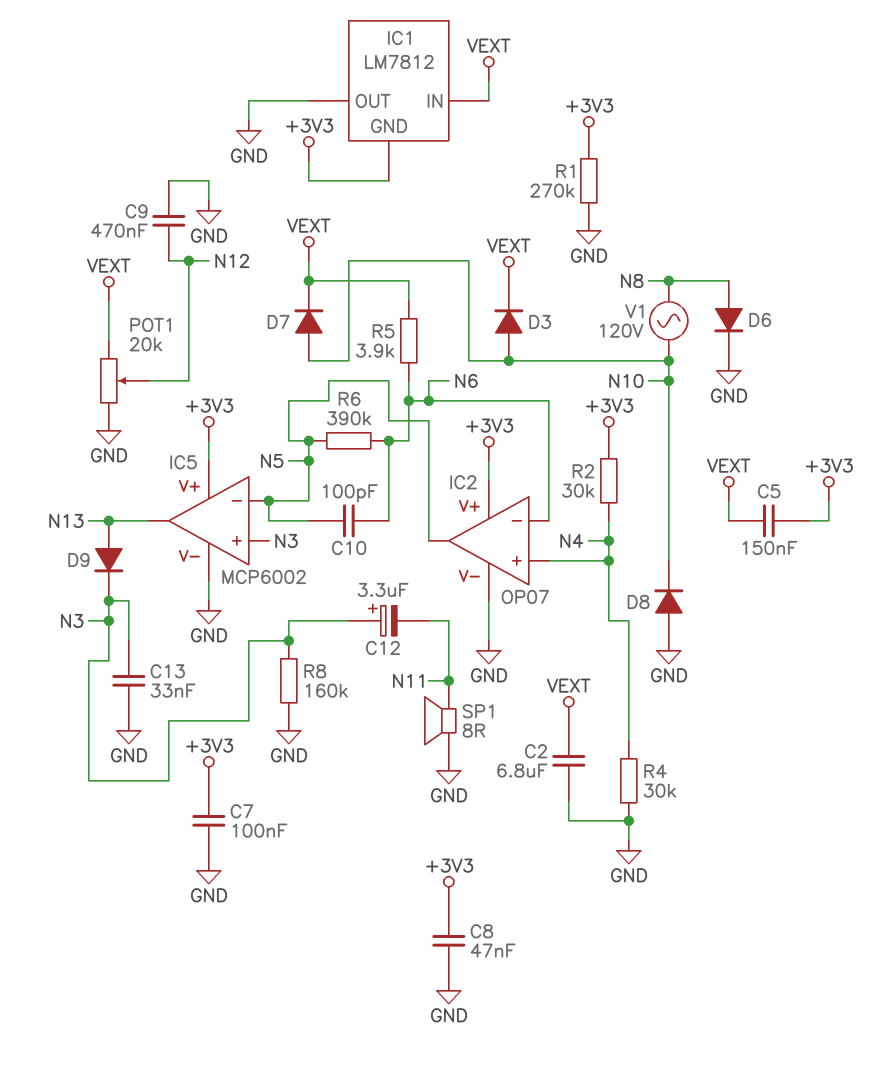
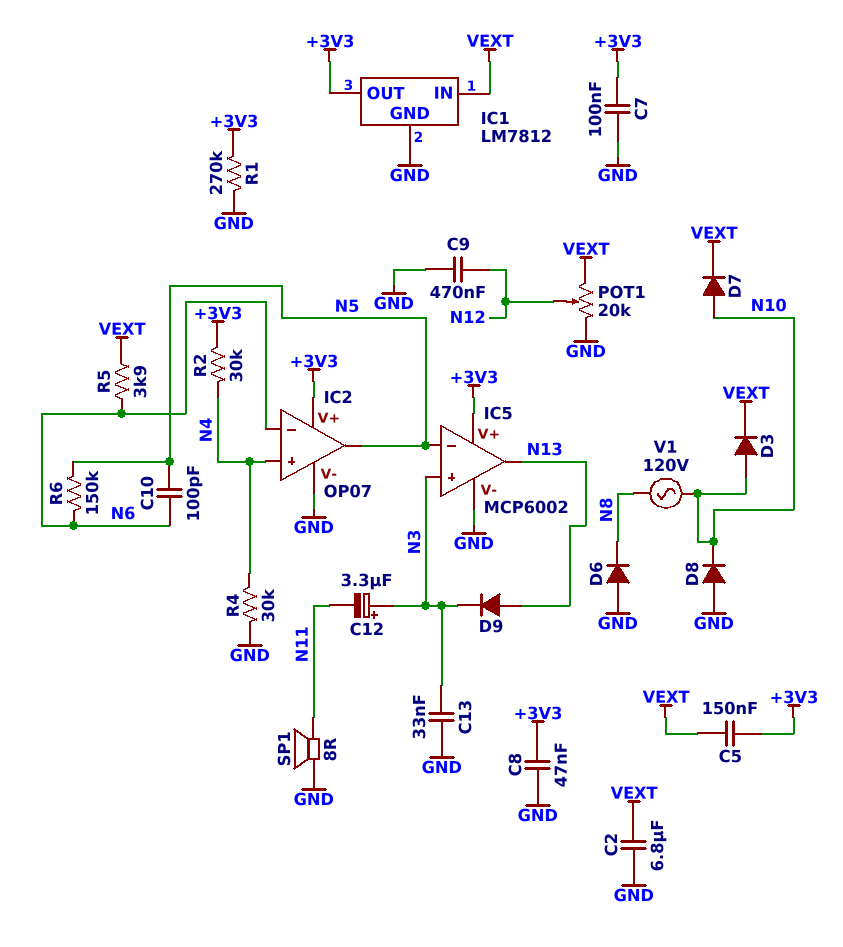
D6: diode (A N8, K GND) -> diode (A GND, K N8)
IC1 pin GND: +3V3 -> GND
IC1 pin OUT: GND -> +3V3
R6: 390k (N5, N6) -> 150k (N5, N6)
R8: 160k (GND, N3) -> none

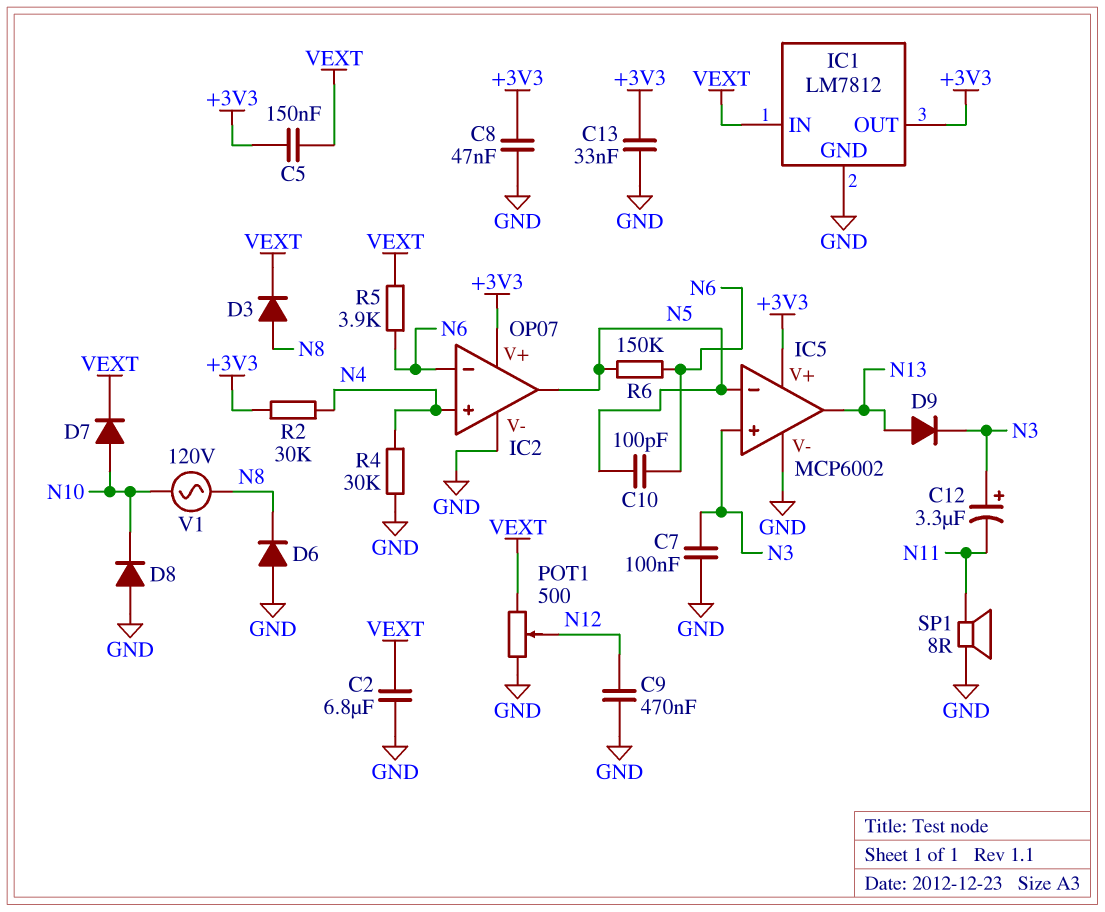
C7: 100nF (+3V3, GND) -> 100nF (GND, N3)
C13: 33nF (GND, N3) -> 33nF (+3V3, GND)
D3: diode (A N10, K VEXT) -> diode (A N8, K VEXT)
POT1: 20k (GND, VEXT, wiper N12) -> 500 (GND, VEXT, wiper N12)
R1: 270k (+3V3, GND) -> none

